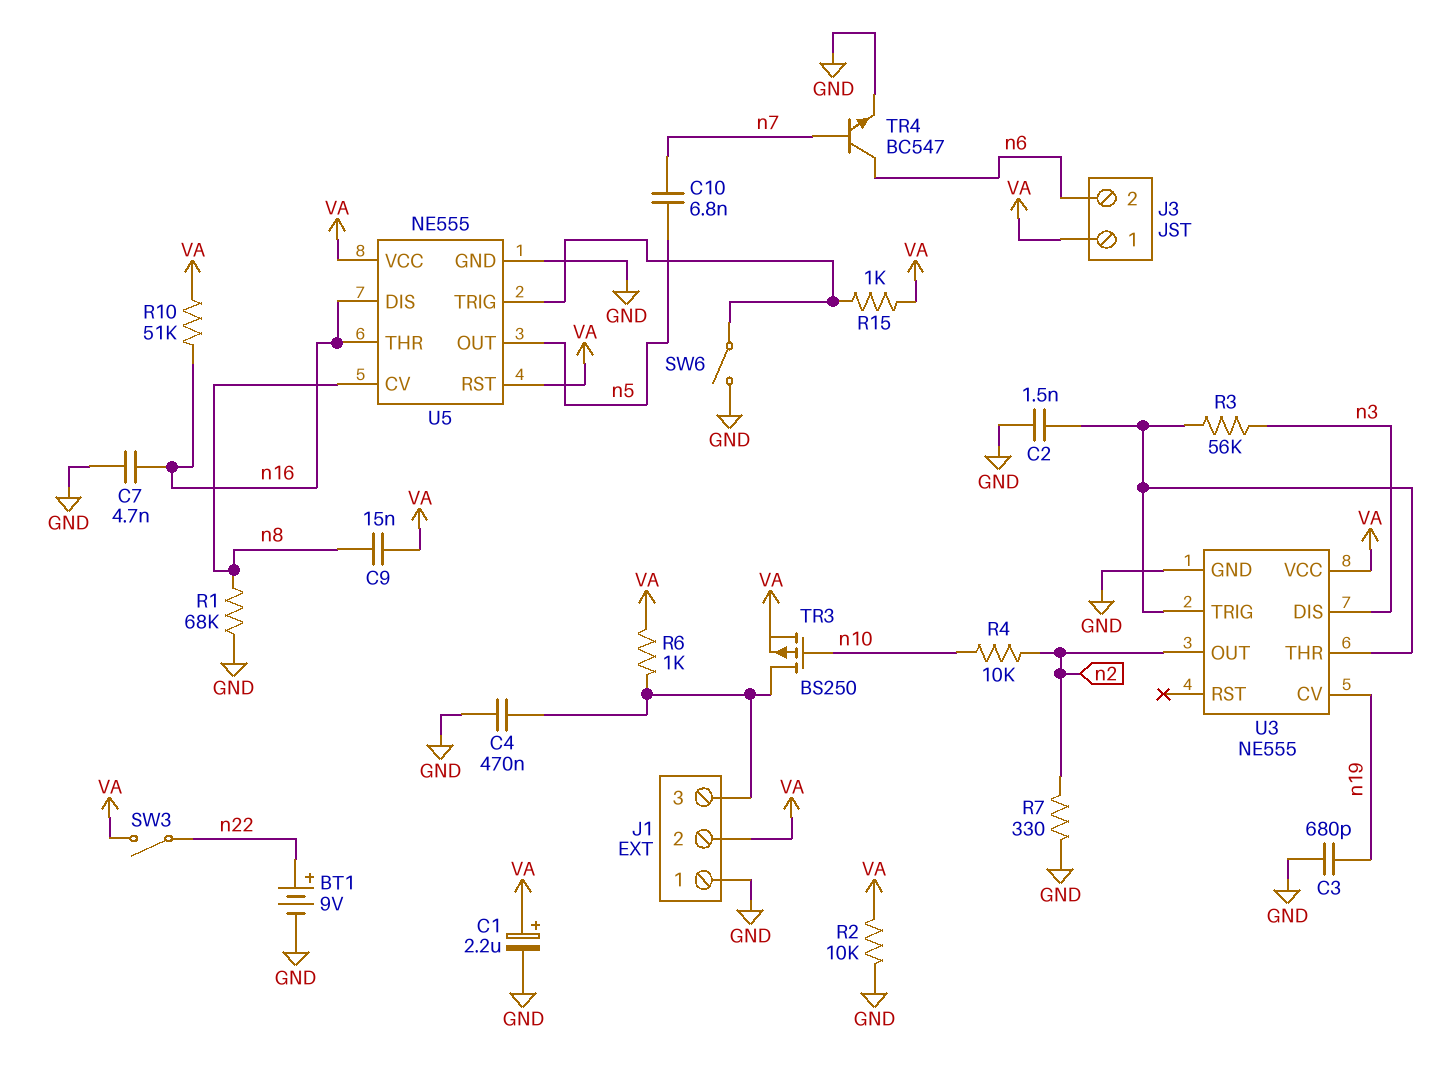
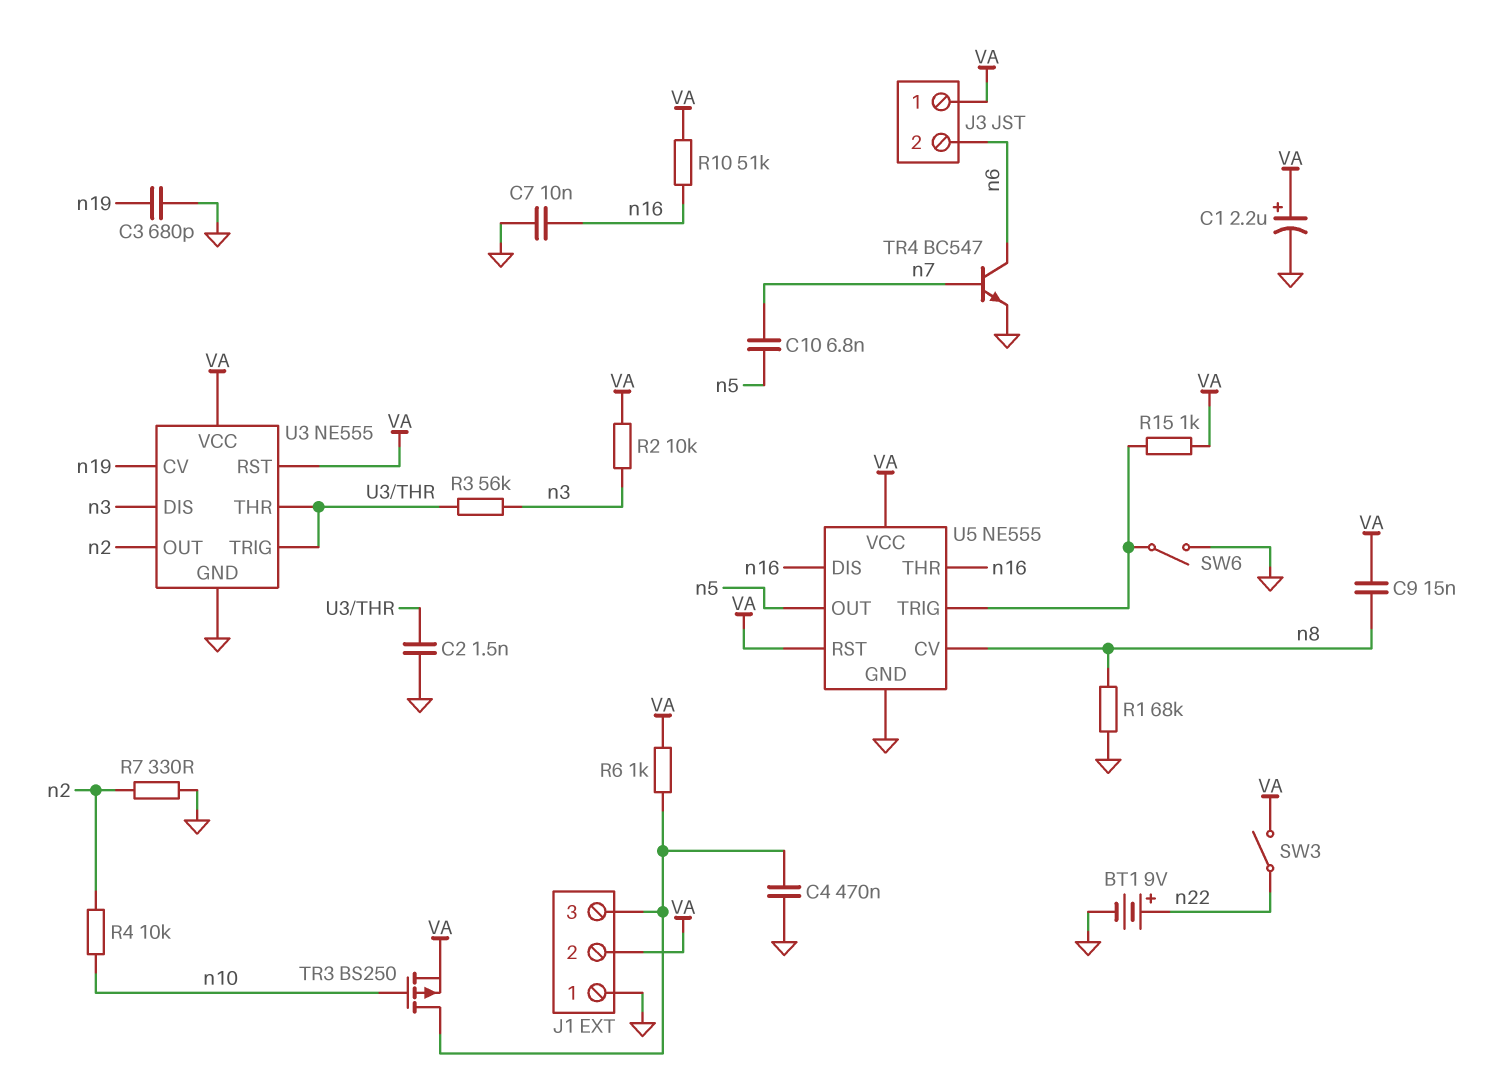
C7: 4.7nF (GND, n16) -> 10nF (GND, n16)
R2: 10k (GND, VA) -> 10k (VA, n3)
U3 pin RST: none -> VA

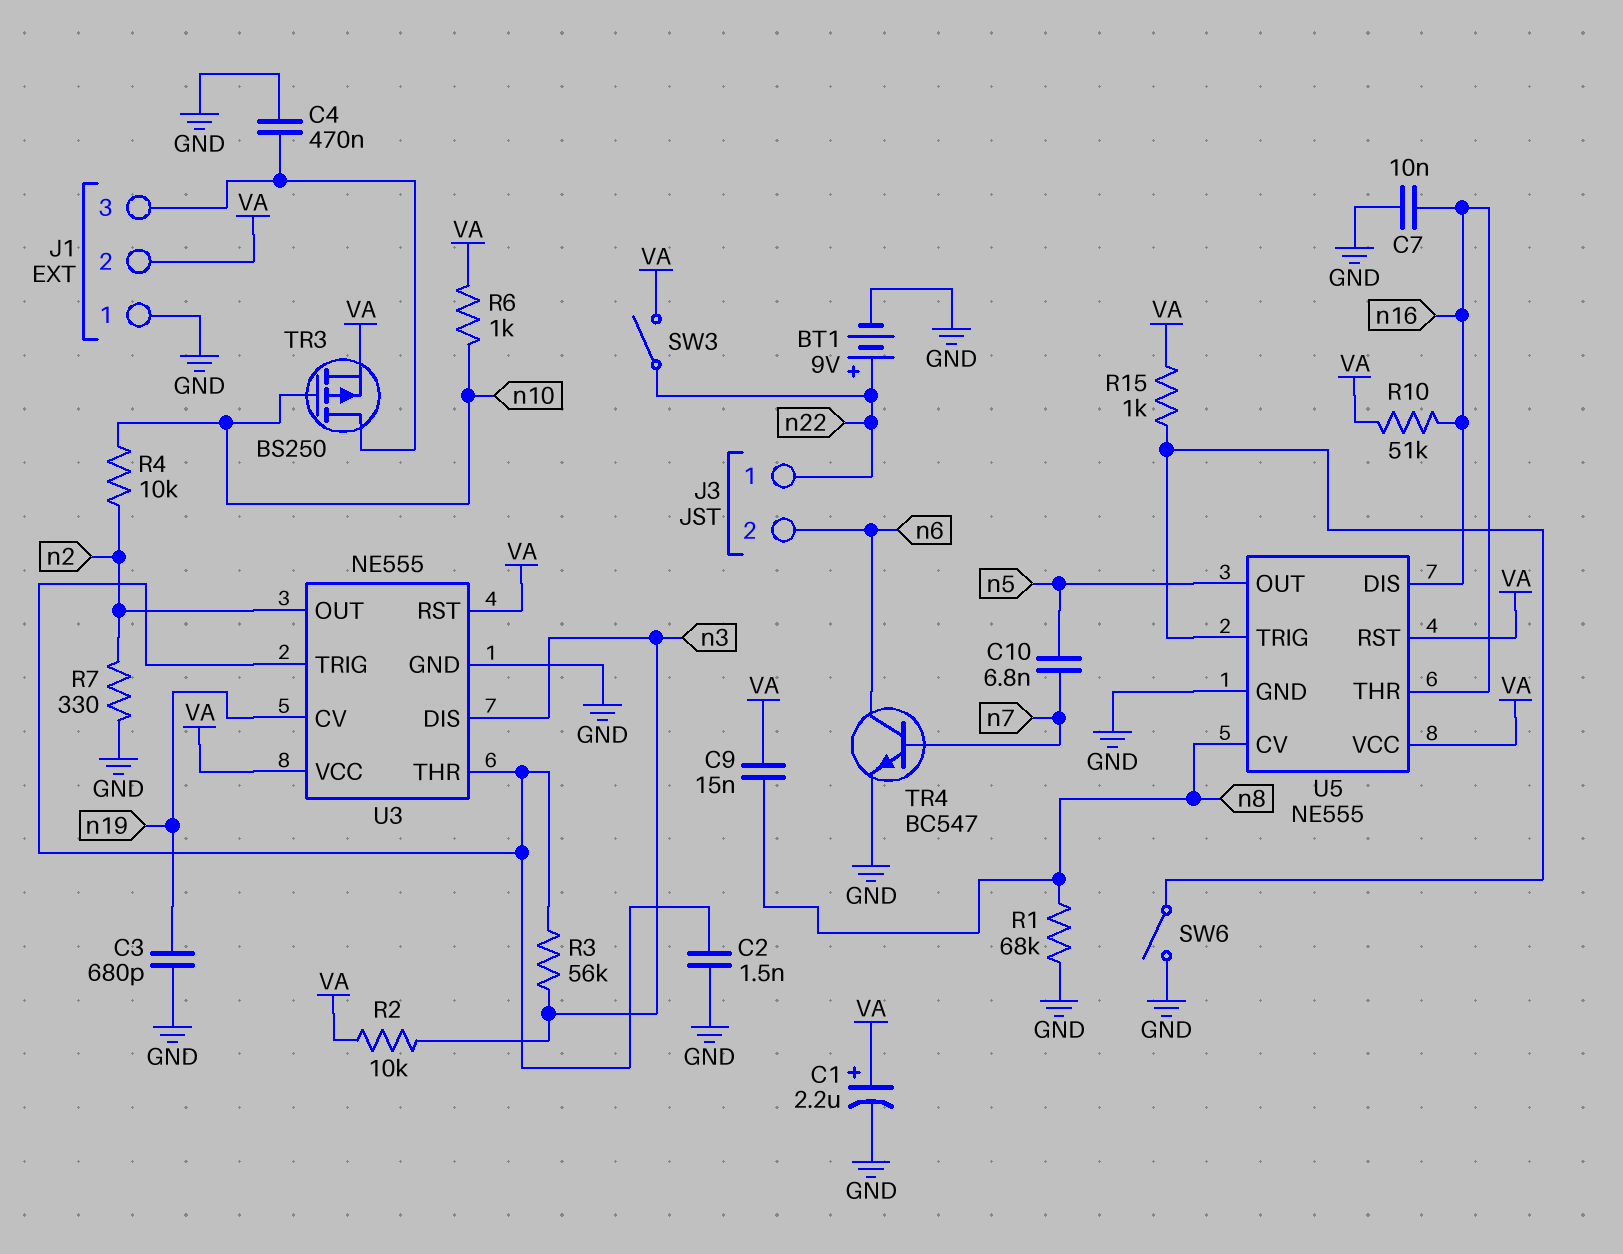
J3 pin 1: VA -> n22
R6: 1k (J1/3, VA) -> 1k (VA, n10)

